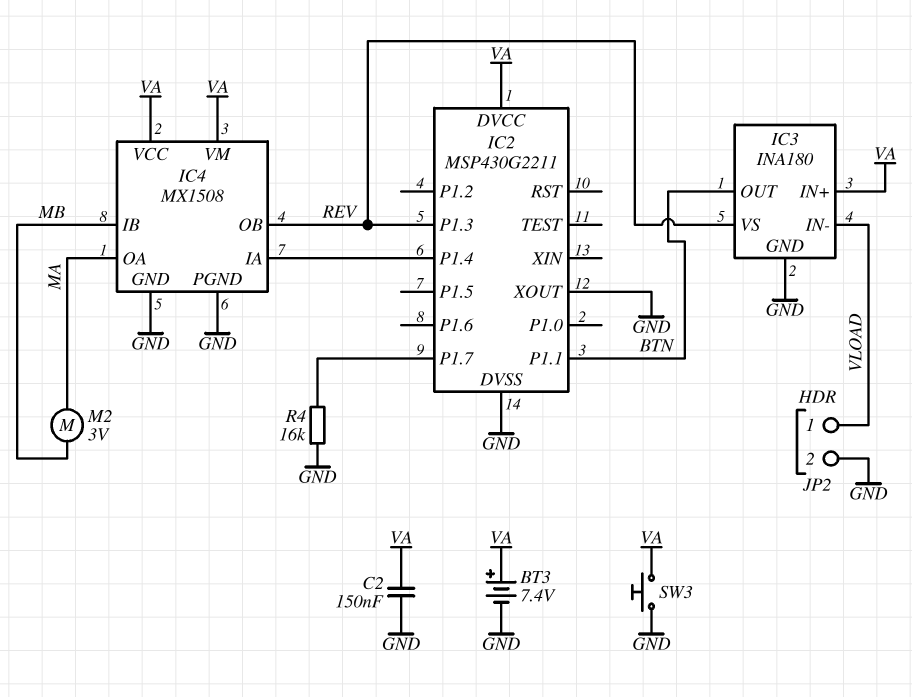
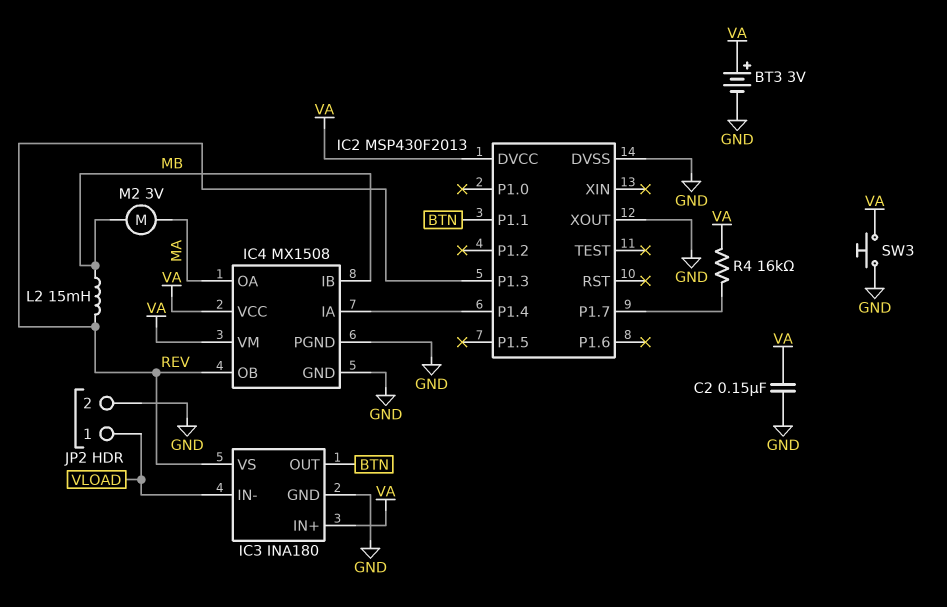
BT3: 7.4V (plus VA, minus GND) -> 3V (plus VA, minus GND)
IC2: MSP430G2211 -> MSP430F2013
L2: none -> 15mH (MB, REV)
R4: 16k (GND, IC2/P1.7) -> 16k (IC2/P1.7, VA)

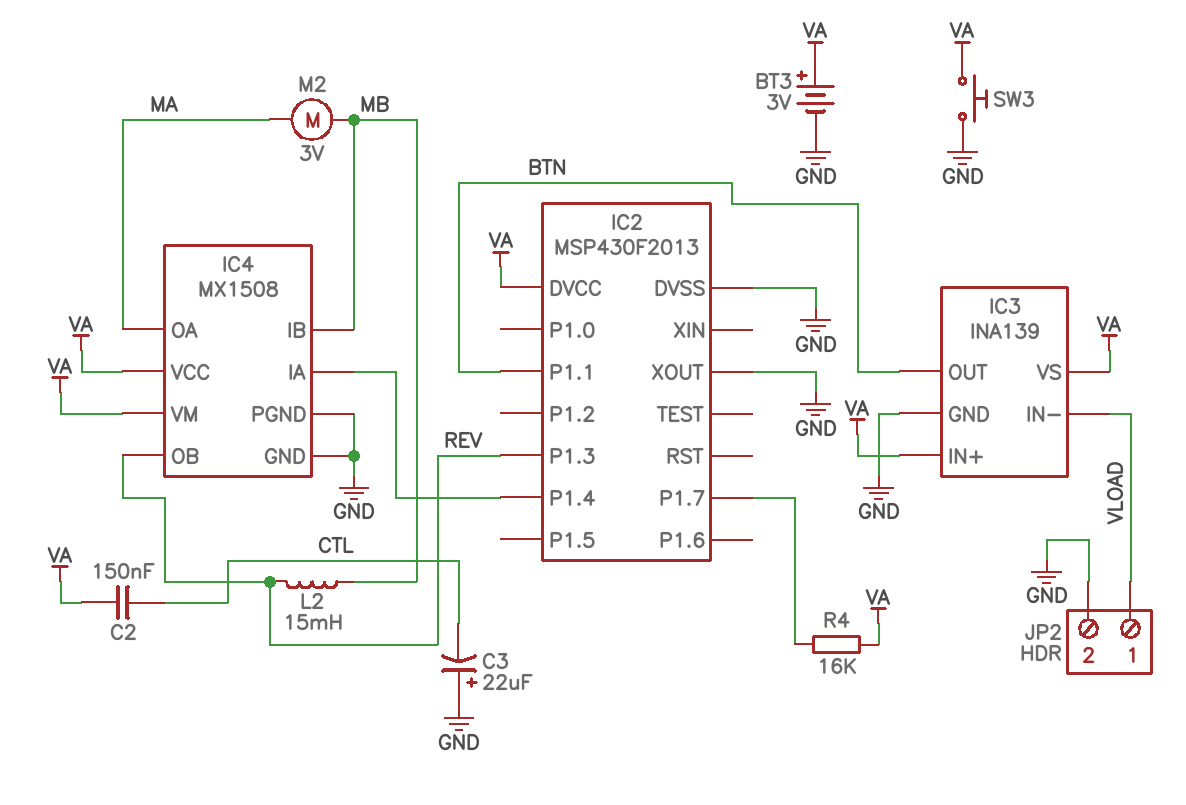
C2: 150nF (GND, VA) -> 150nF (CTL, VA)
C3: none -> 22uF (plus GND, minus CTL)
IC3: INA180 -> INA139
IC3 pin VS: REV -> VA

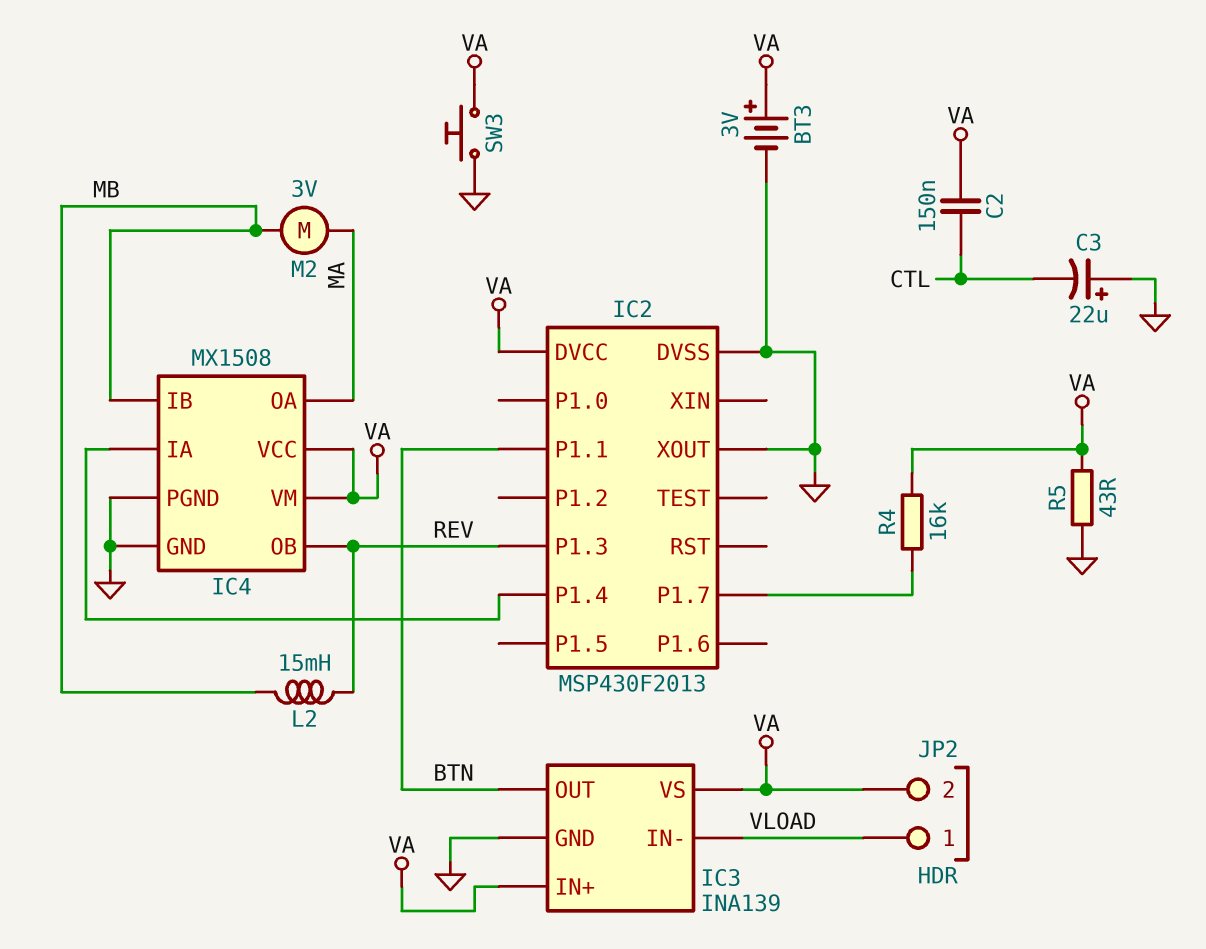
JP2 pin 2: GND -> VA
R5: none -> 43 (GND, VA)

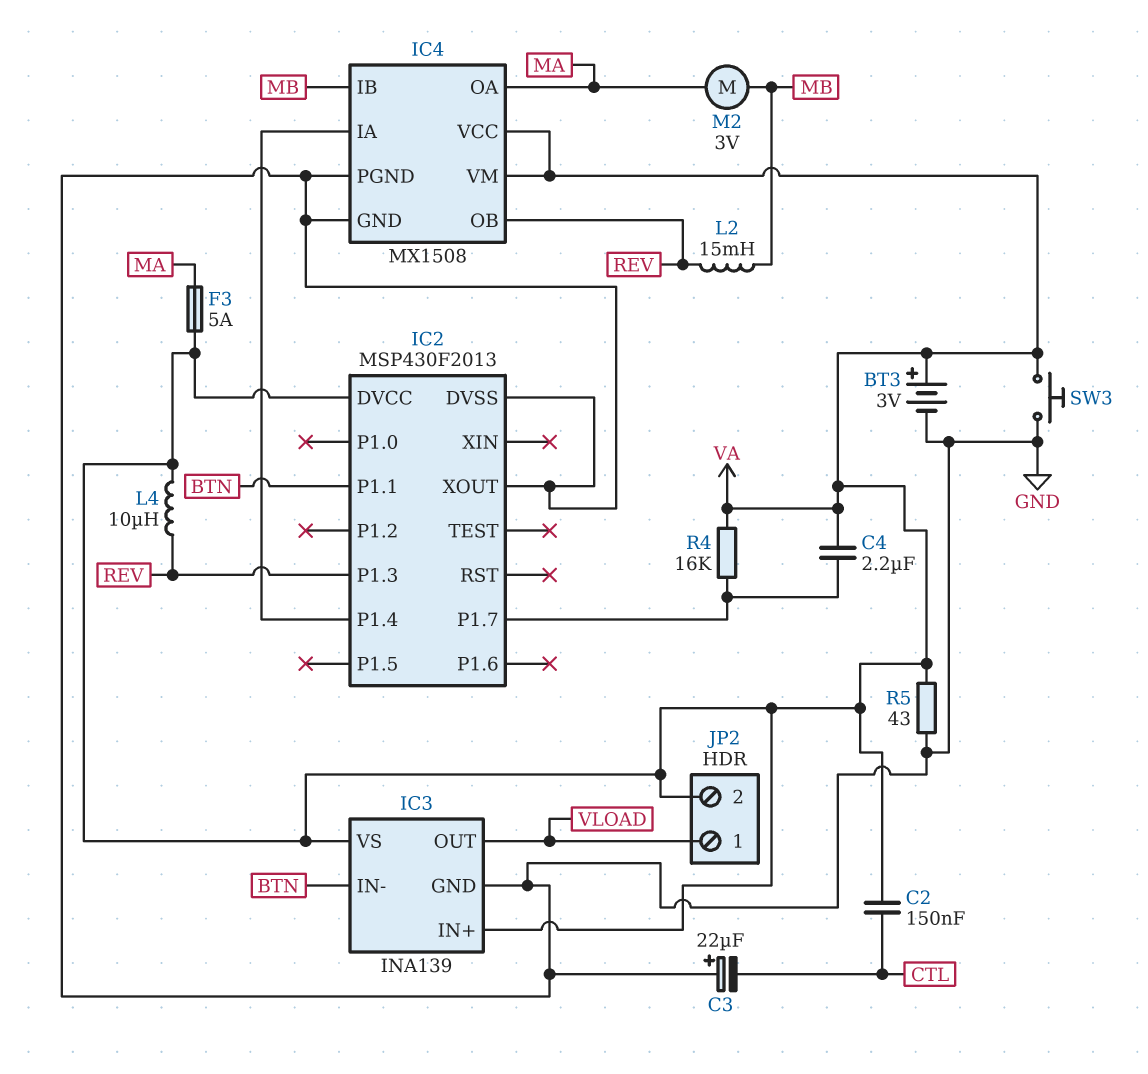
C4: none -> 2.2uF (IC2/P1.7, VA)
F3: none -> 5A (MA, VA)
IC3 pin IN-: VLOAD -> BTN
IC3 pin OUT: BTN -> VLOAD
L4: none -> 10uH (REV, VA)

